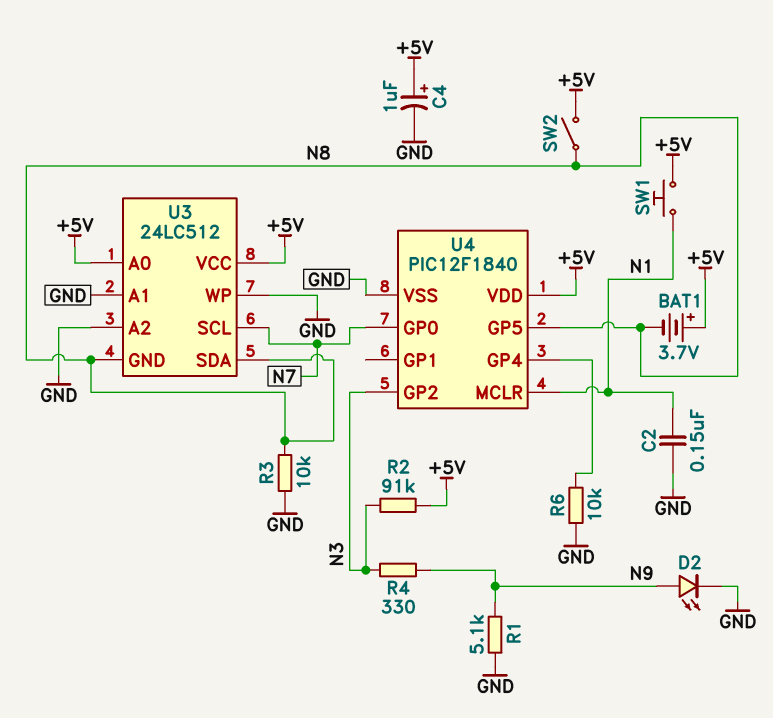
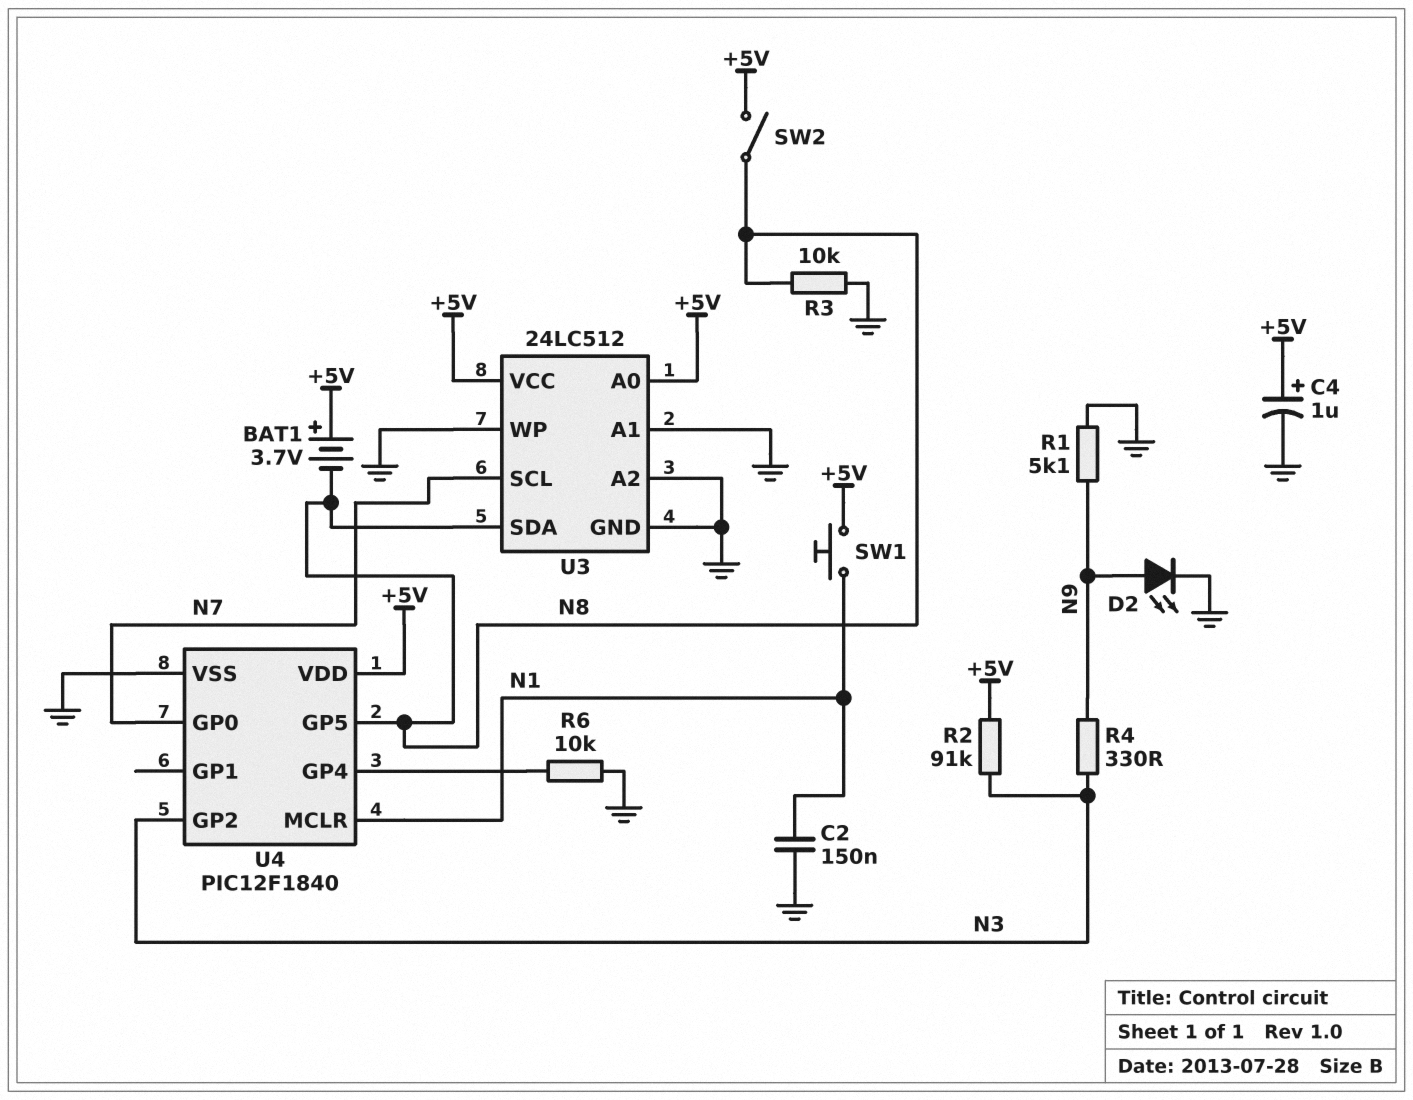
U3 pin GND: N8 -> GND

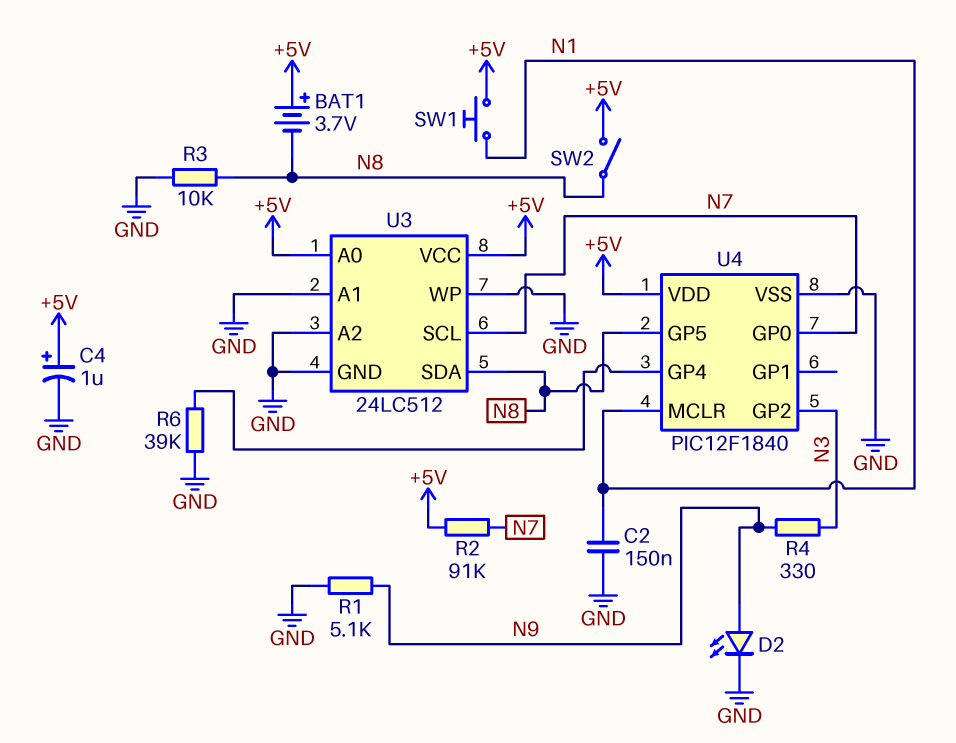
R2: 91k (+5V, N3) -> 91k (+5V, N7)
R6: 10k (GND, U4/GP4) -> 39k (GND, U4/GP4)

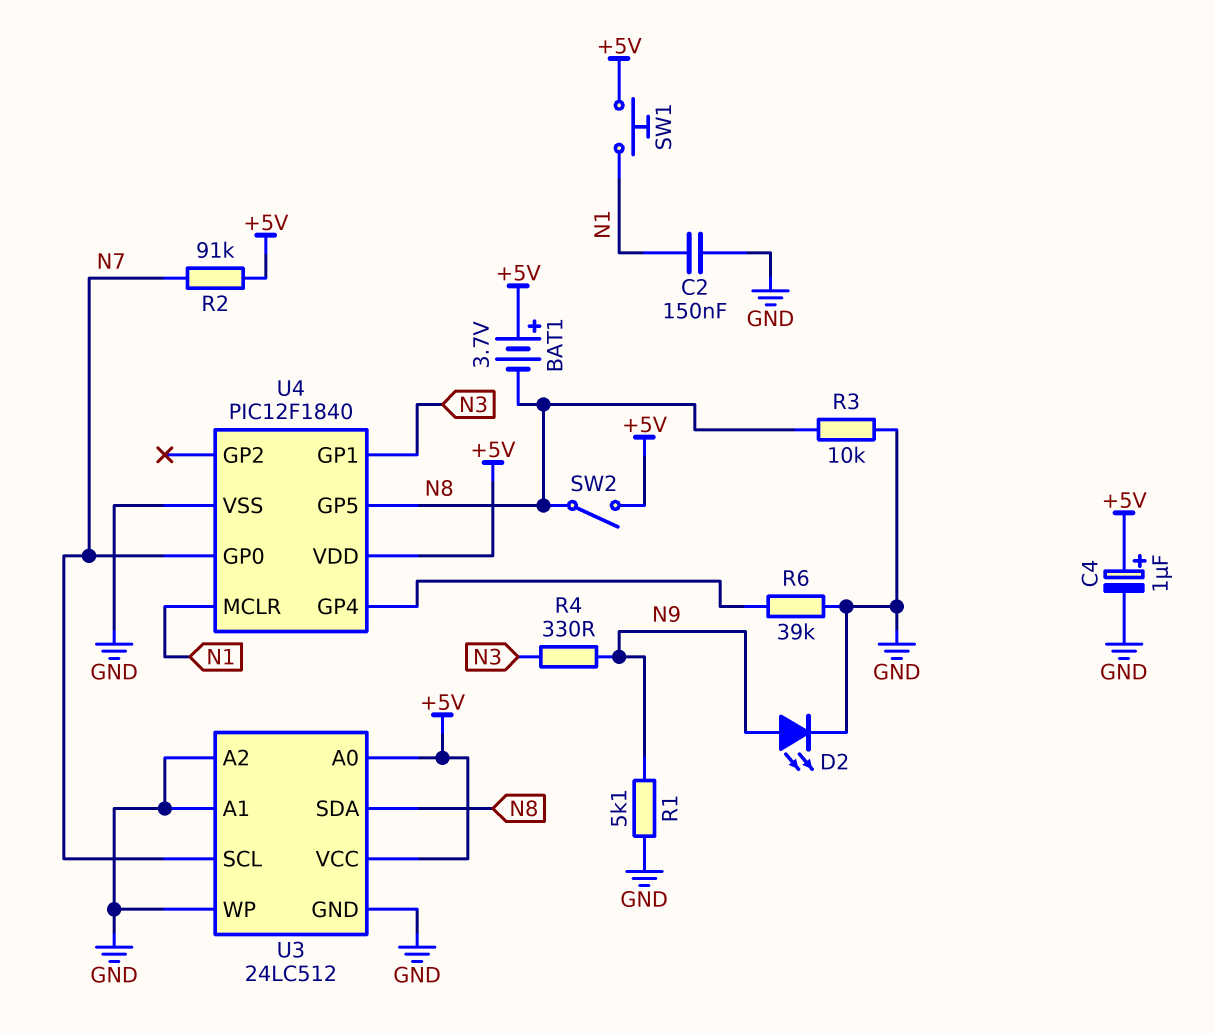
U4 pin GP1: none -> N3
U4 pin GP2: N3 -> none

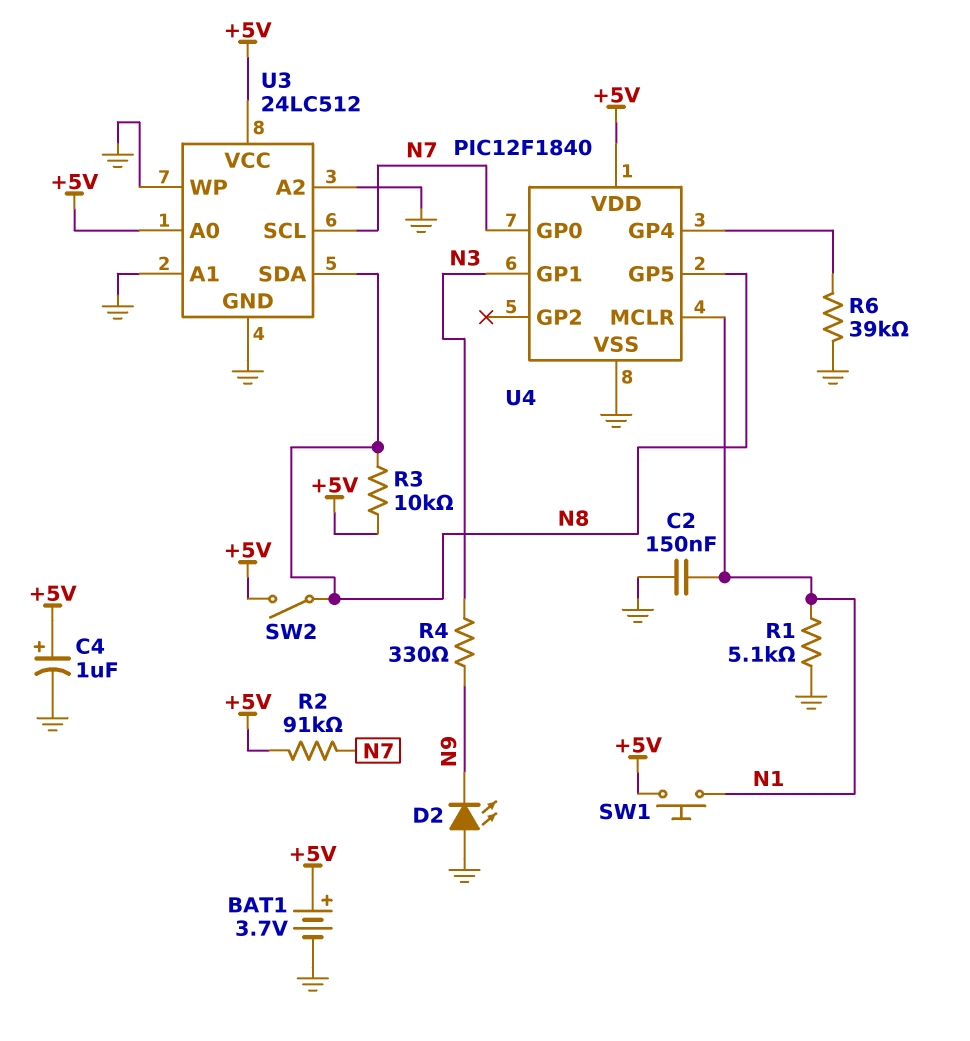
BAT1: 3.7V (plus +5V, minus N8) -> 3.7V (plus +5V, minus GND)
D2: LED (A N9, K GND) -> LED (A GND, K N9)
R1: 5.1k (GND, N9) -> 5.1k (GND, N1)
R3: 10k (GND, N8) -> 10k (+5V, N8)

